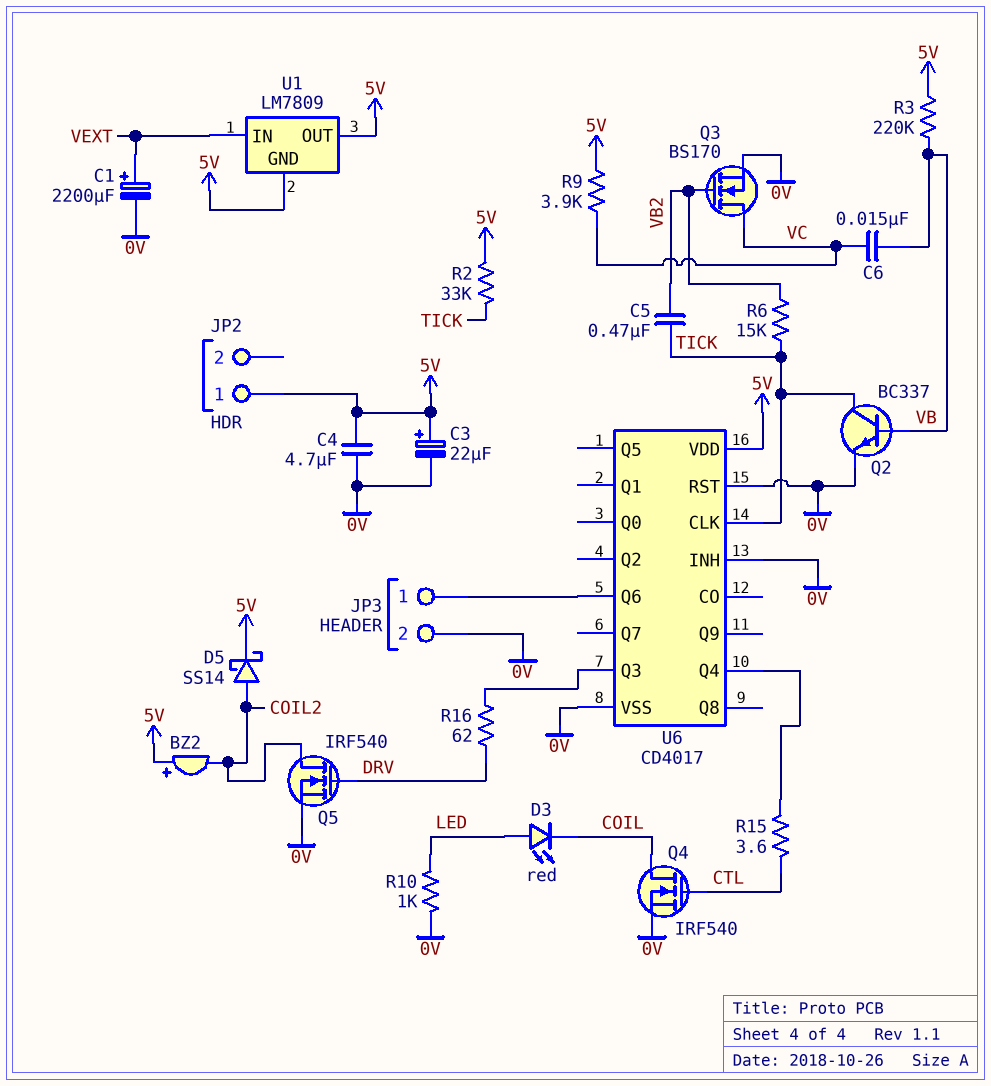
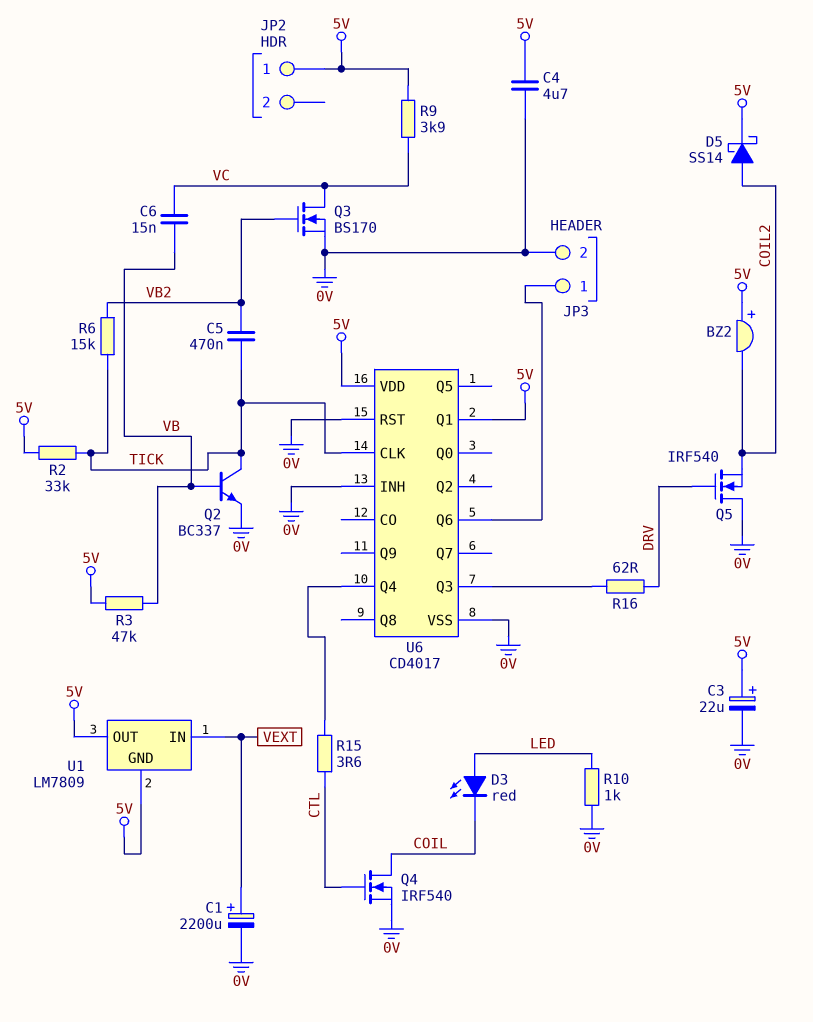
Q5: NMOS IRF540 (G DRV, D COIL2, S 0V) -> NMOS IRF540 (G DRV, D 0V, S COIL2)
R3: 220k (5V, VB) -> 47k (5V, VB)
U6 pin Q1: none -> 5V

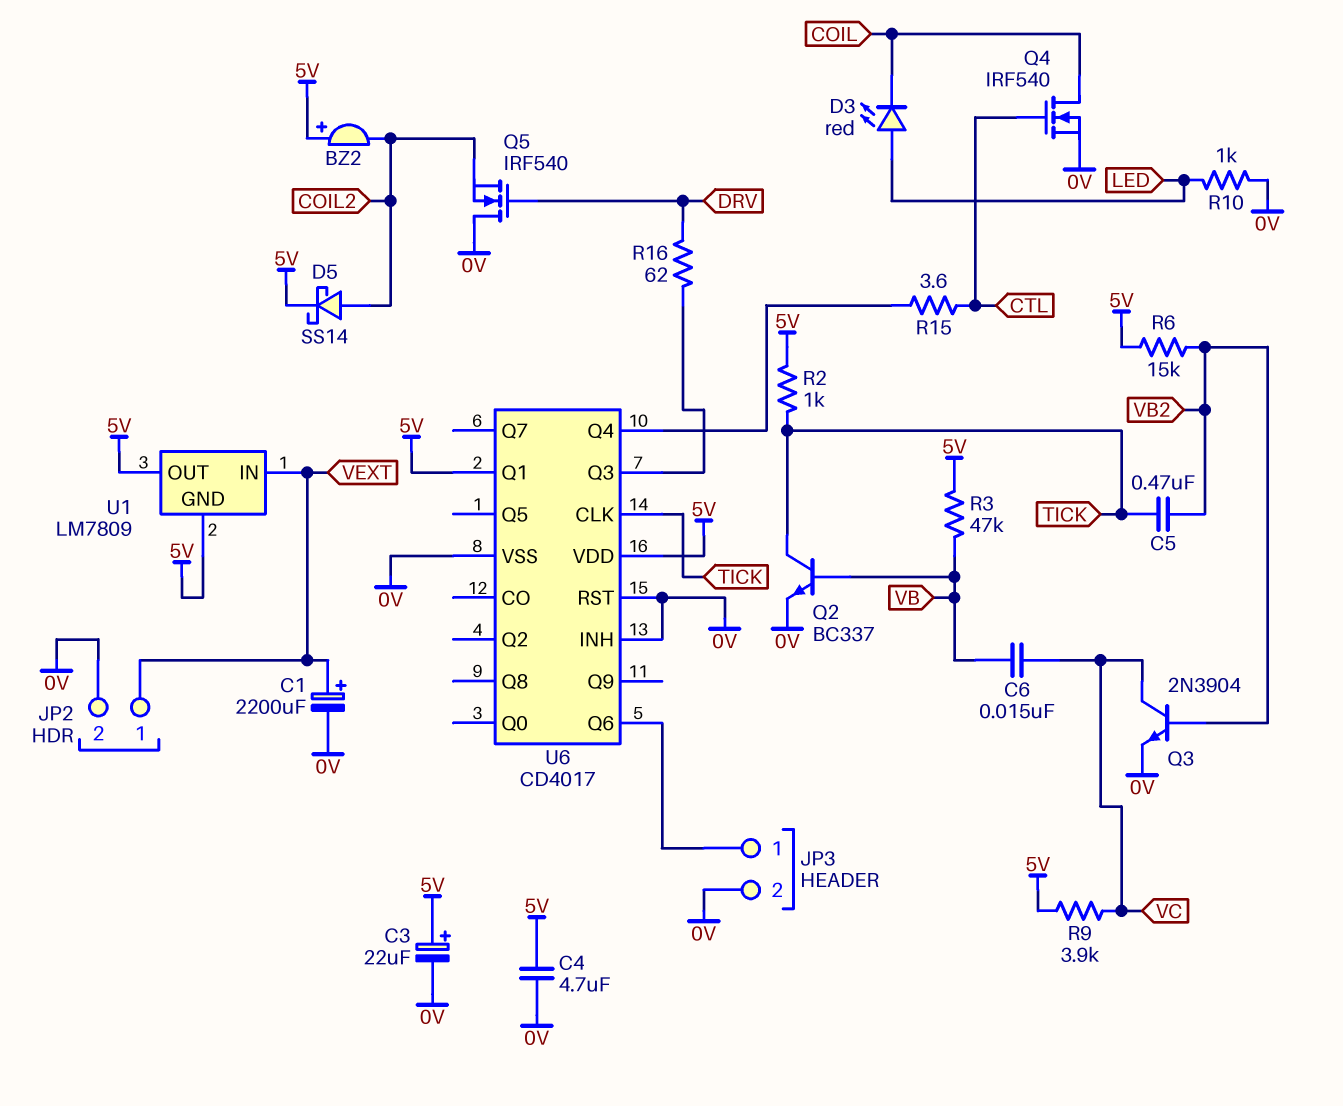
JP2 pin 1: 5V -> VEXT
JP2 pin 2: none -> 0V
Q3: NMOS BS170 (G VB2, D VC, S 0V) -> NPN 2N3904 (B VB2, C VC, E 0V)
R2: 33k (5V, TICK) -> 1k (5V, TICK)
R6: 15k (TICK, VB2) -> 15k (5V, VB2)

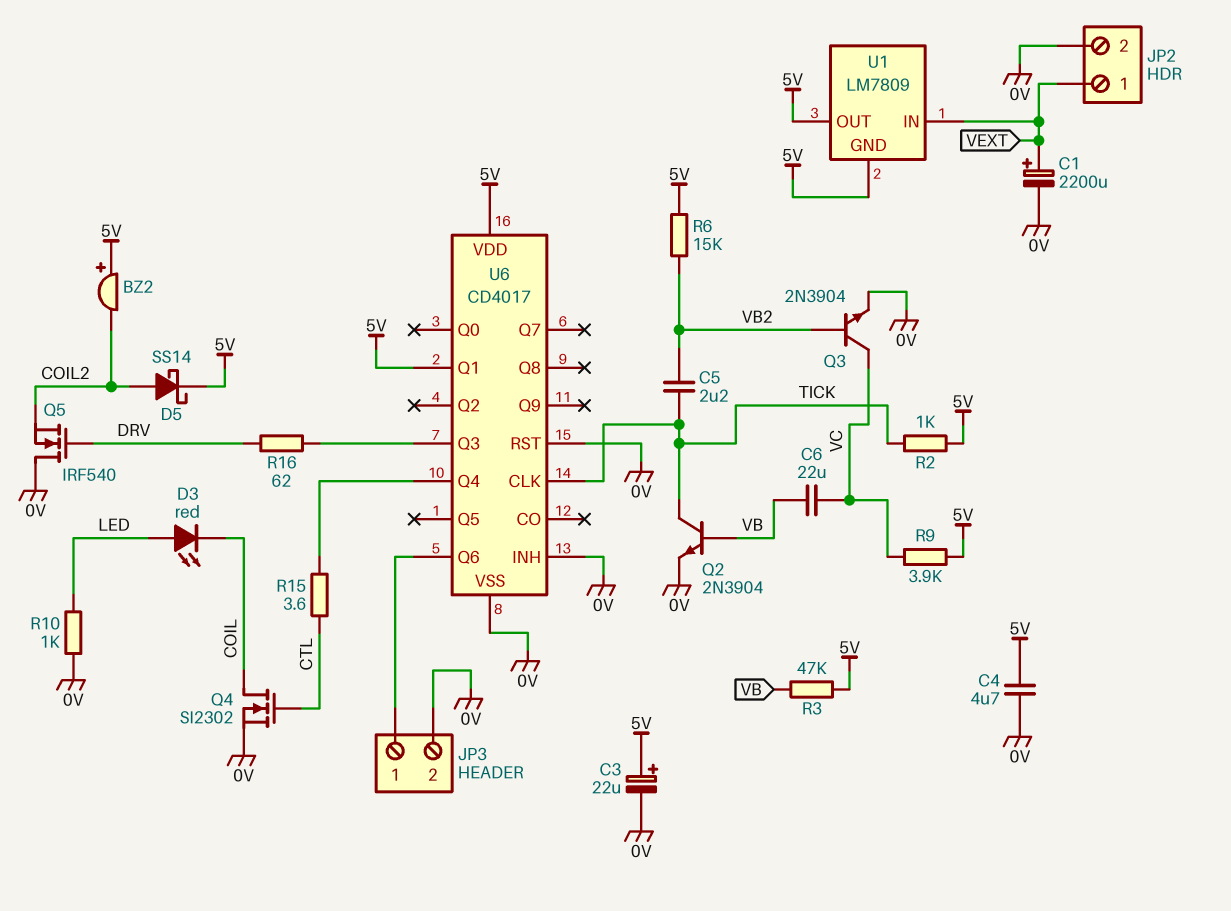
C5: 470nF (TICK, VB2) -> 2.2uF (TICK, VB2)
C6: 15nF (VB, VC) -> 22uF (VB, VC)
Q2: NPN BC337 (B VB, C TICK, E 0V) -> NPN 2N3904 (B VB, C TICK, E 0V)
Q4: NMOS IRF540 (G CTL, D COIL, S 0V) -> NMOS SI2302 (G CTL, D COIL, S 0V)

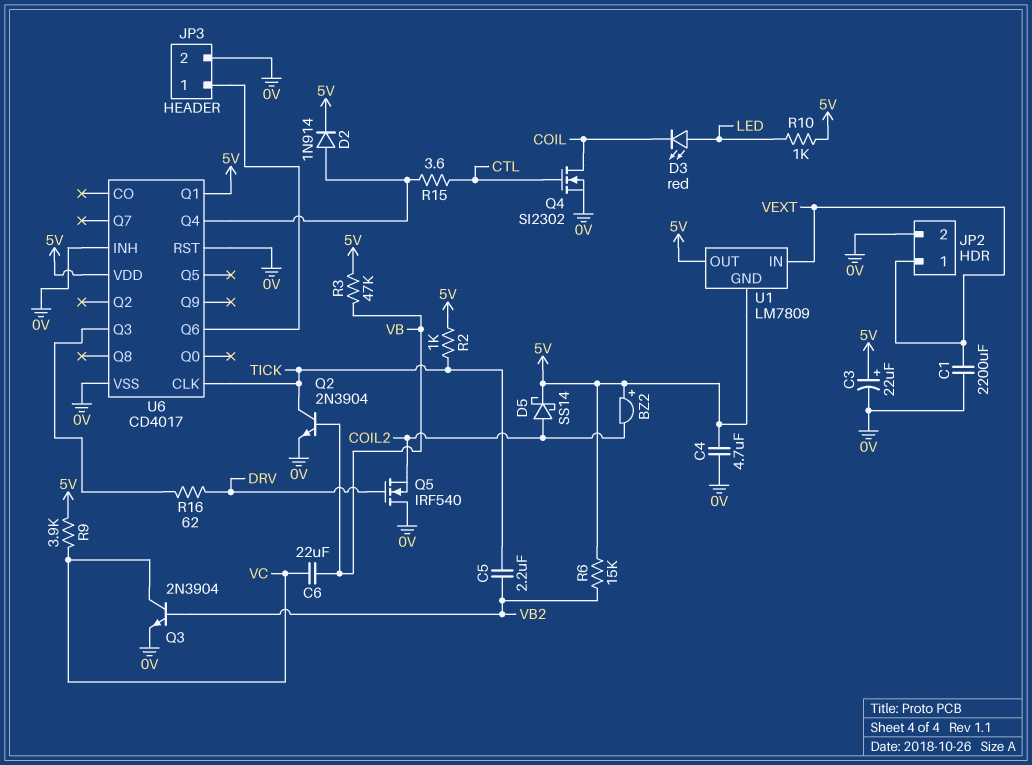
C1: 2200uF (plus VEXT, minus 0V) -> 2200uF (0V, VEXT)
D2: none -> diode 1N914 (A U6/Q4, K 5V)
R10: 1k (0V, LED) -> 1k (5V, LED)

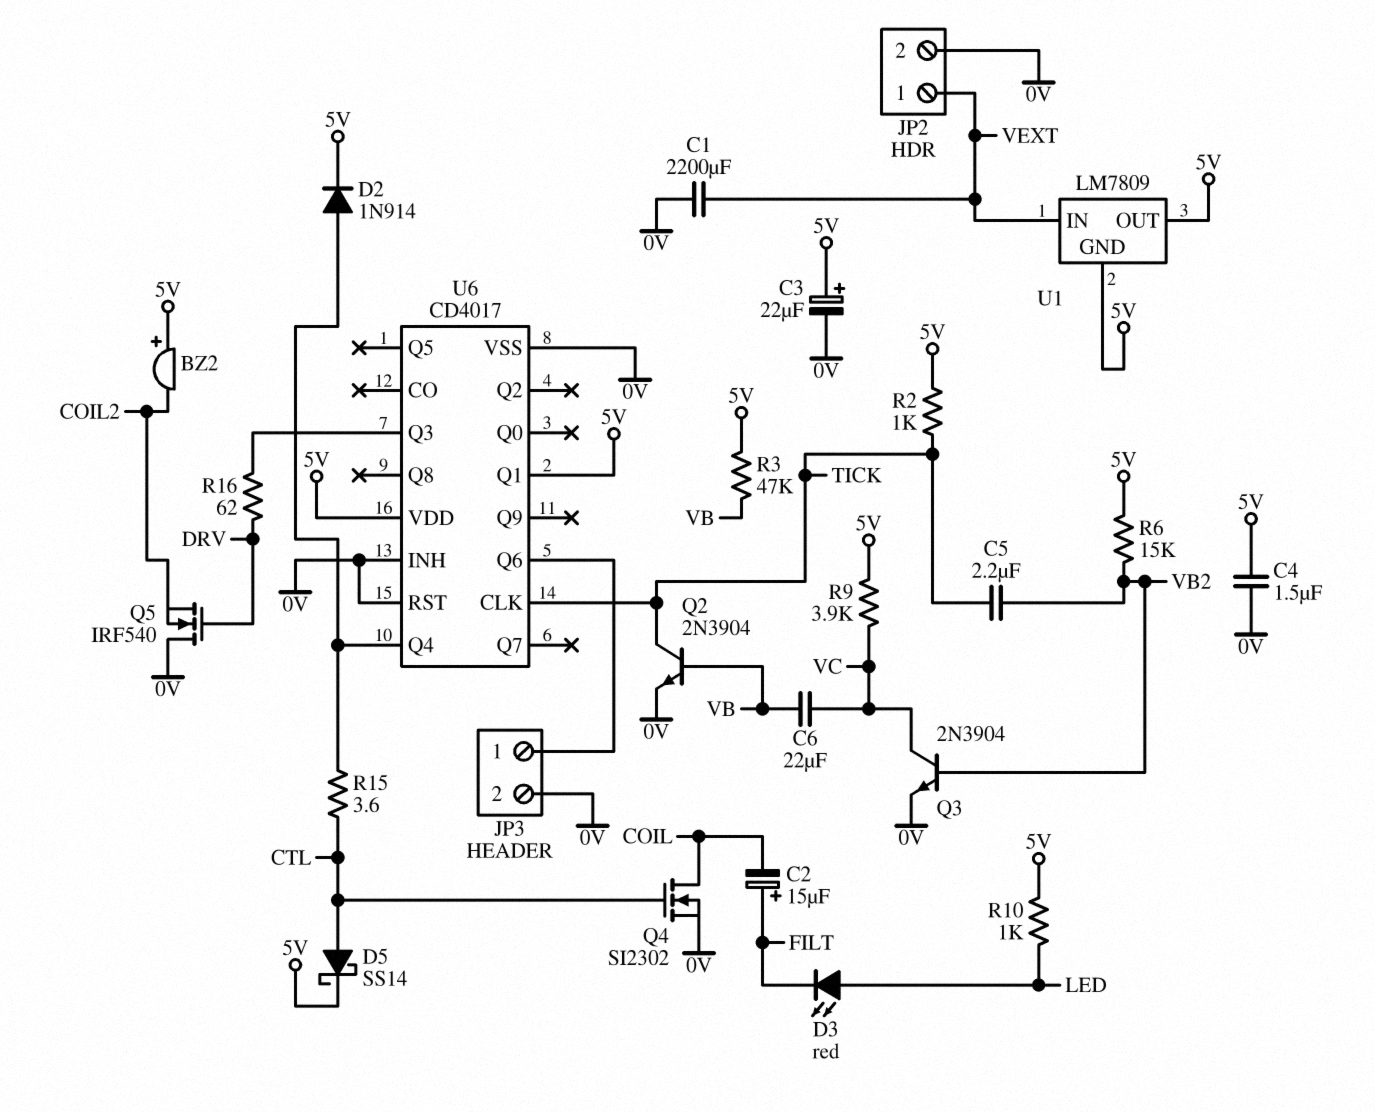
C2: none -> 15uF (plus FILT, minus COIL)
C4: 4.7uF (0V, 5V) -> 1.5uF (0V, 5V)
D3: LED red (A LED, K COIL) -> LED red (A LED, K FILT)
D5: schottky SS14 (A COIL2, K 5V) -> schottky SS14 (A CTL, K 5V)

